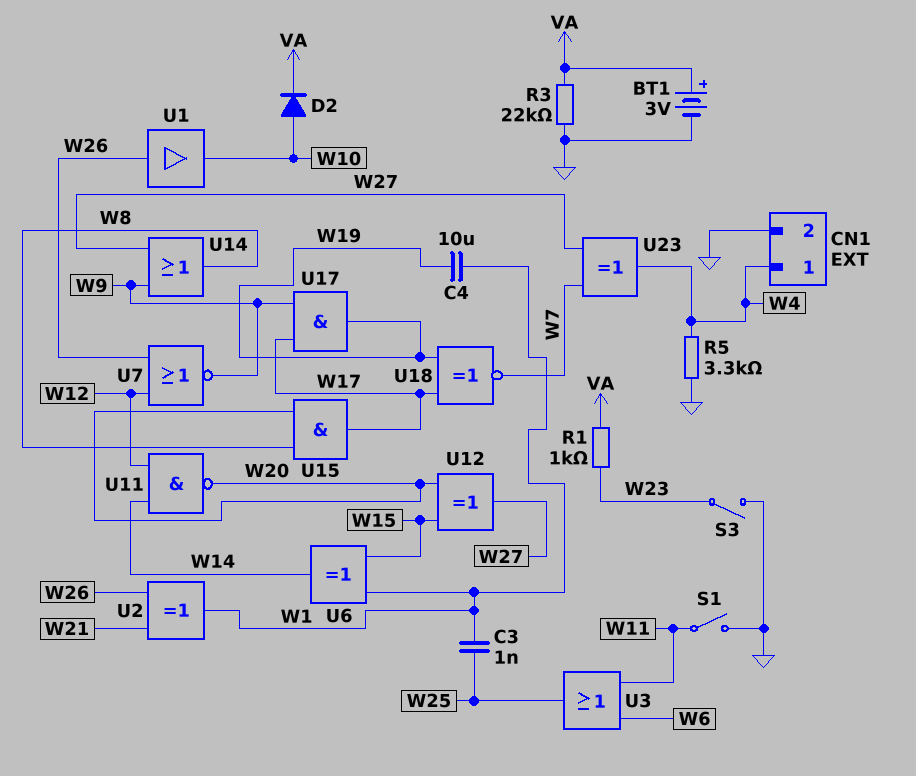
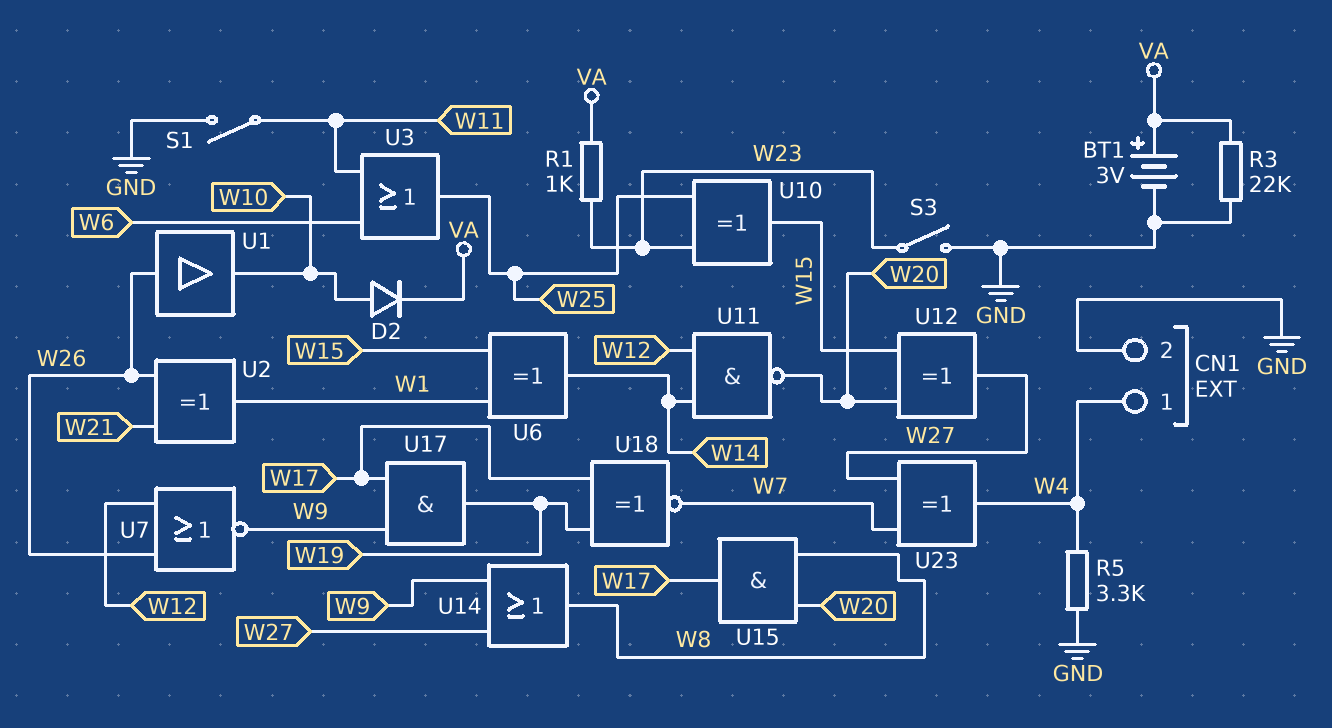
C3: 1nF (W1, W25) -> none
C4: 10uF (W1, W19) -> none
U10: none -> XOR (in W23, in W25, out W15)

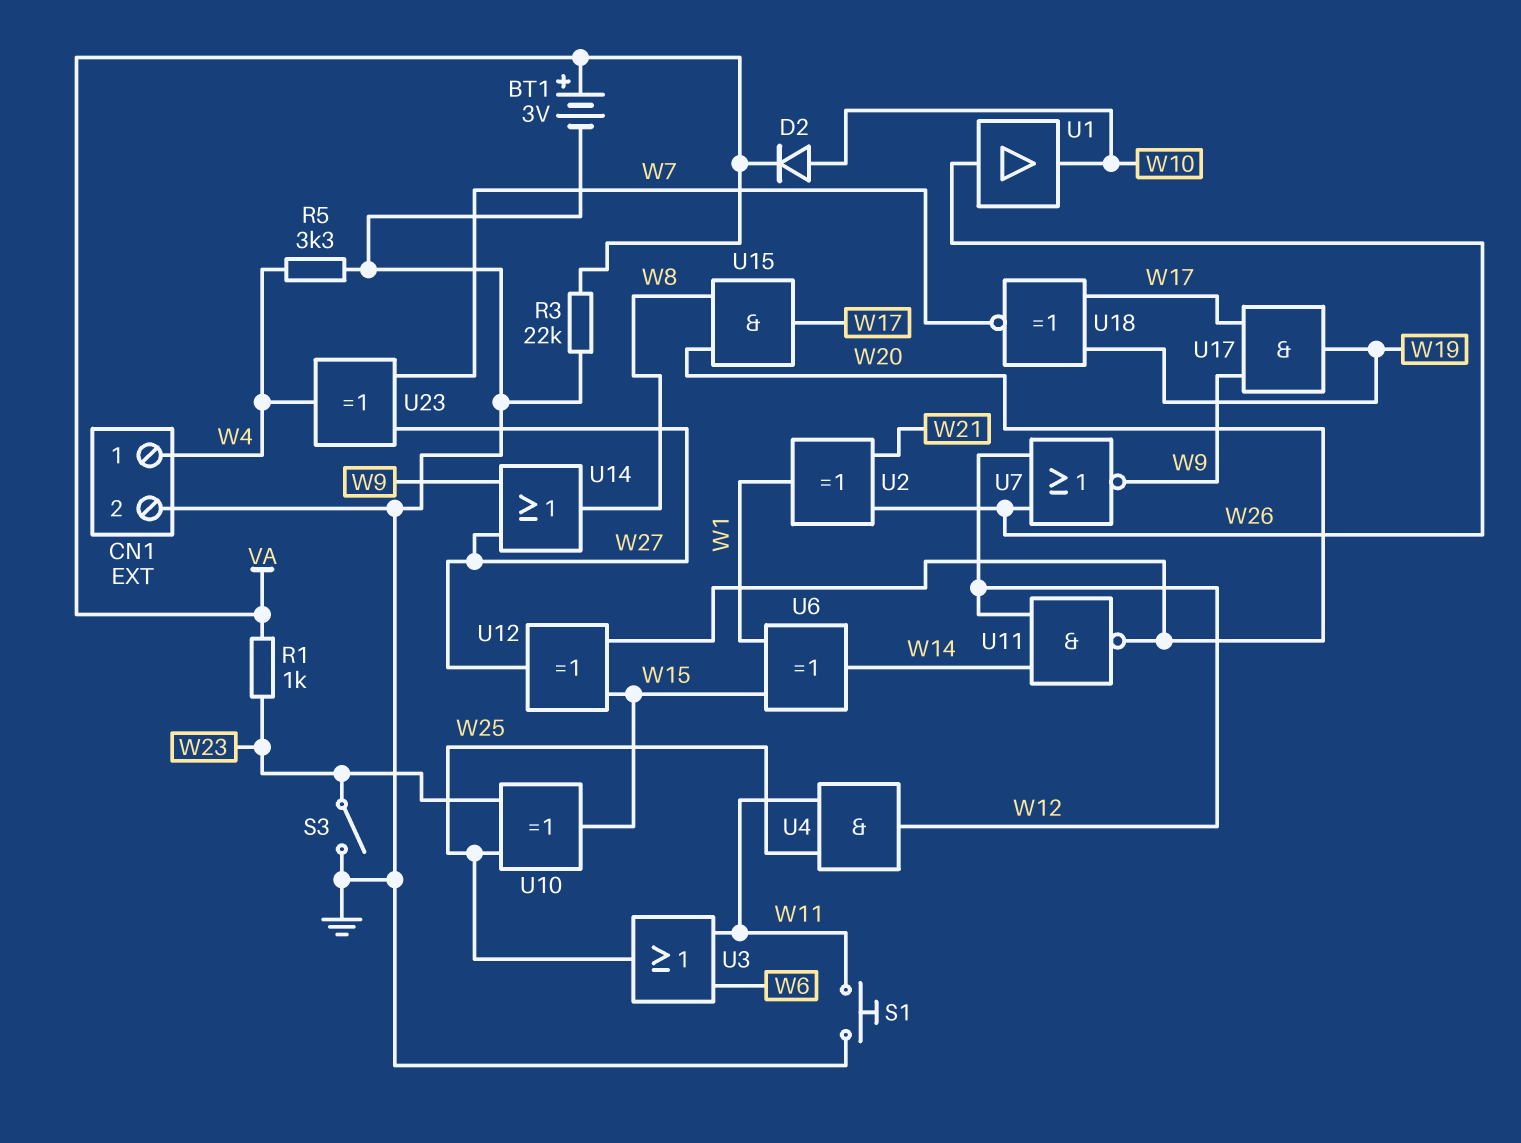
S1: switch (GND, W11) -> button (GND, W11)
U4: none -> AND (in W11, in W25, out W12)

